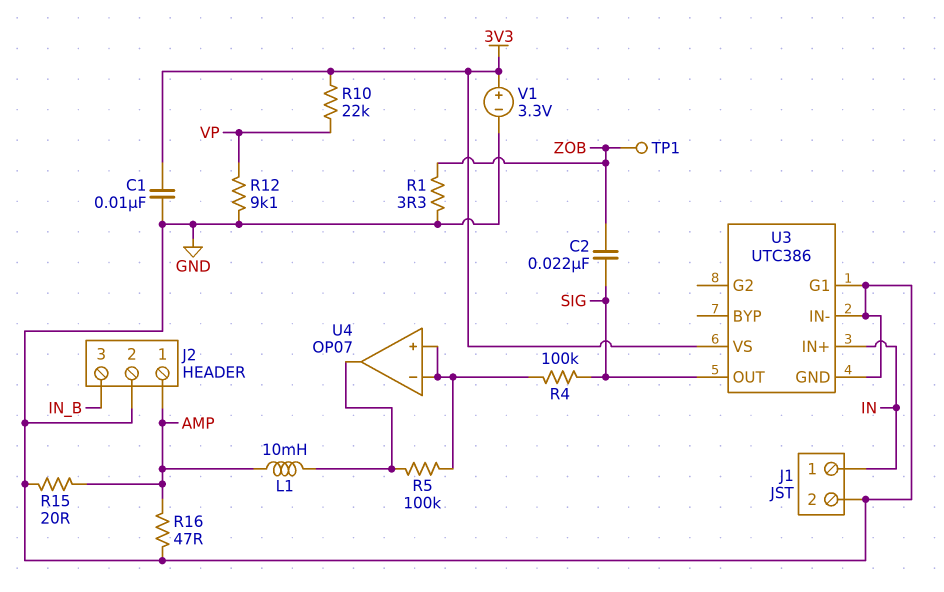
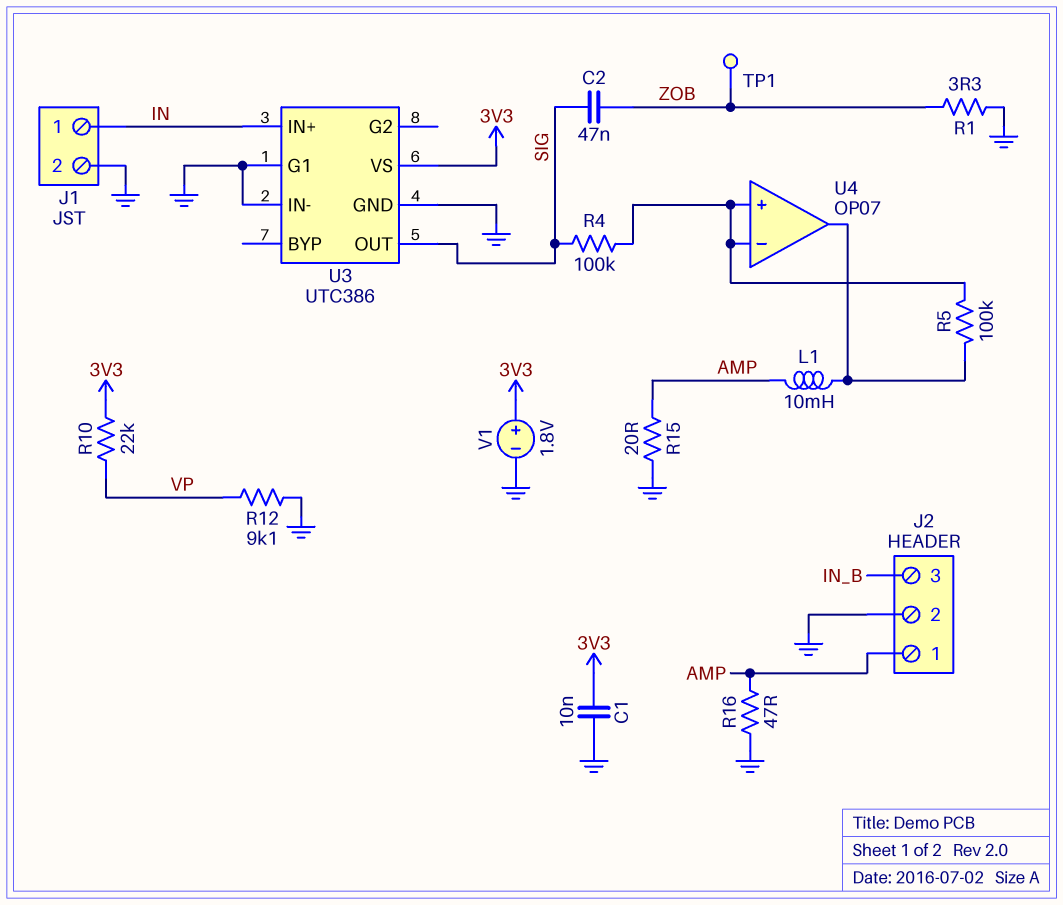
C2: 22nF (SIG, ZOB) -> 47nF (SIG, ZOB)
V1: 3.3V (plus 3V3, minus GND) -> 1.8V (plus 3V3, minus GND)

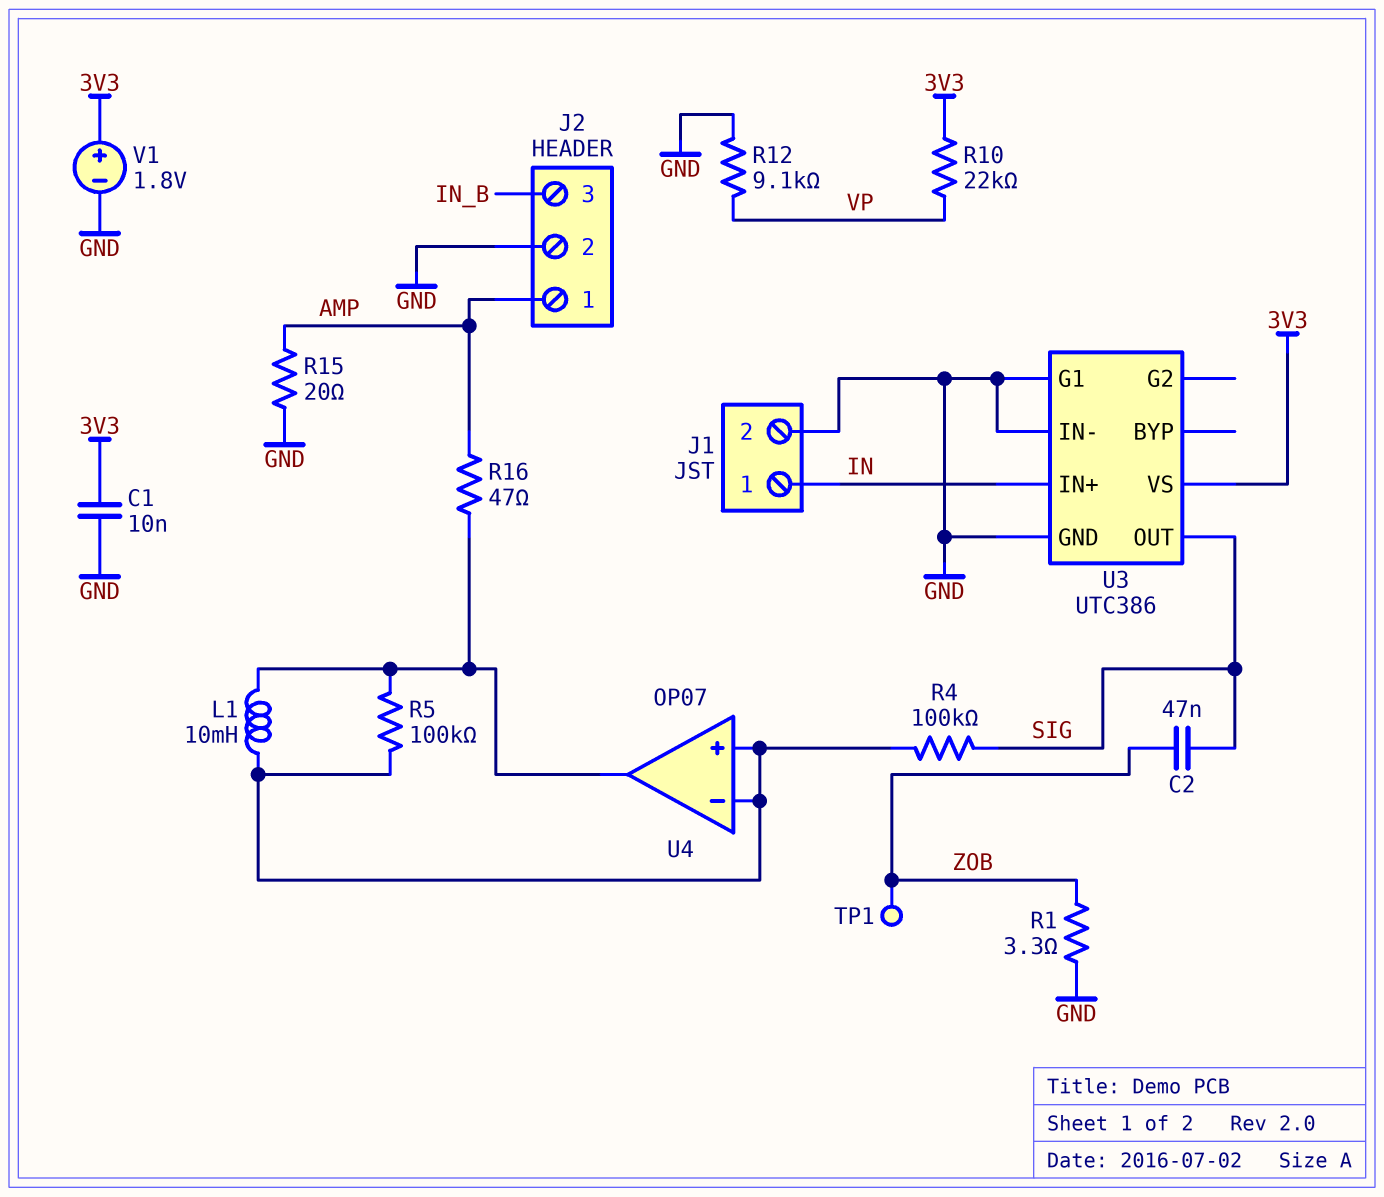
L1: 10mH (AMP, U4/out) -> 10mH (U4/in+, U4/out)
R16: 47 (AMP, GND) -> 47 (AMP, U4/out)

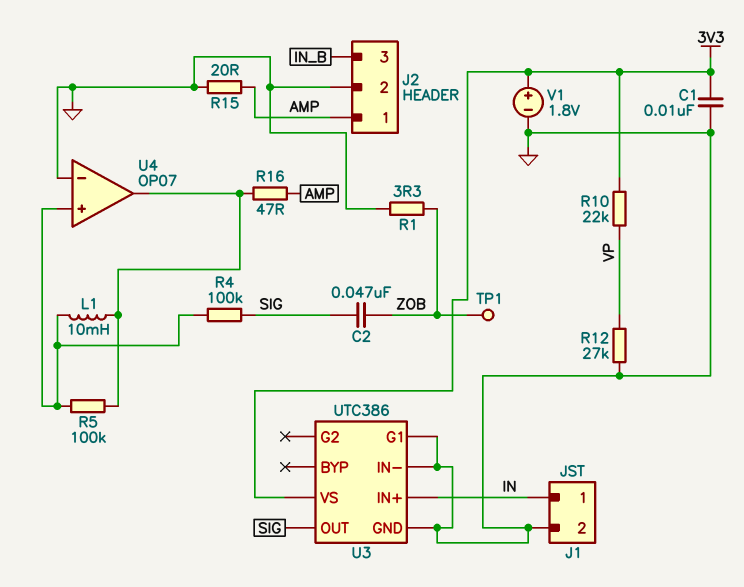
R12: 9.1k (GND, VP) -> 27k (GND, VP)
U4 pin in-: U4/in+ -> GND

